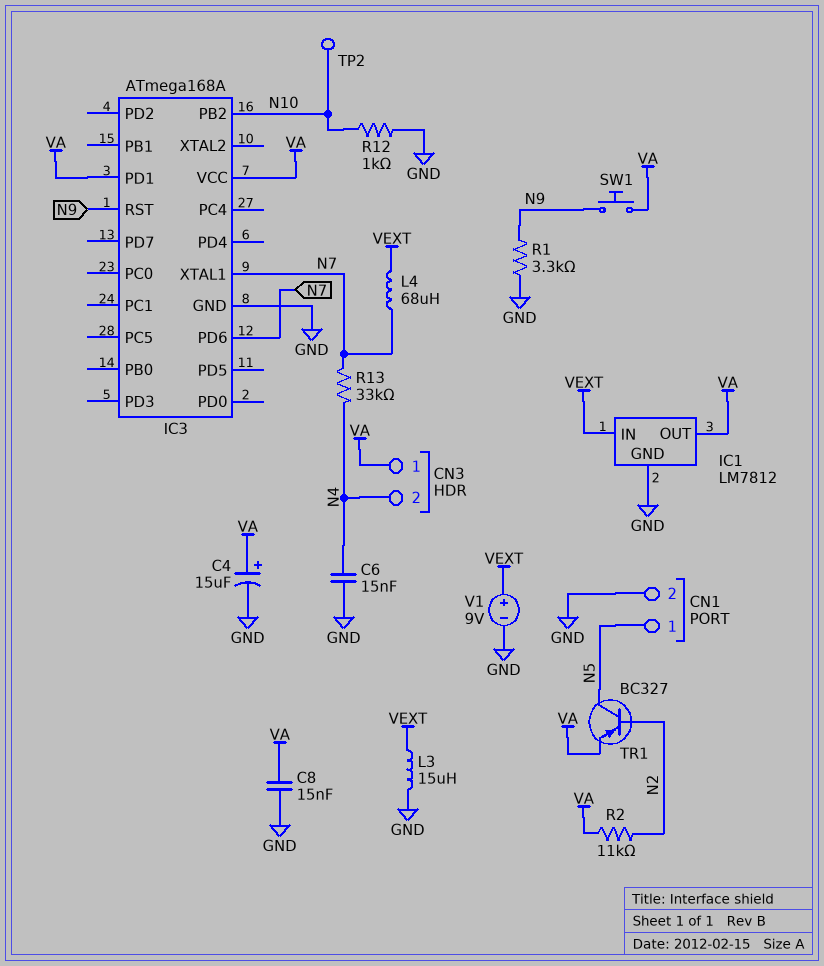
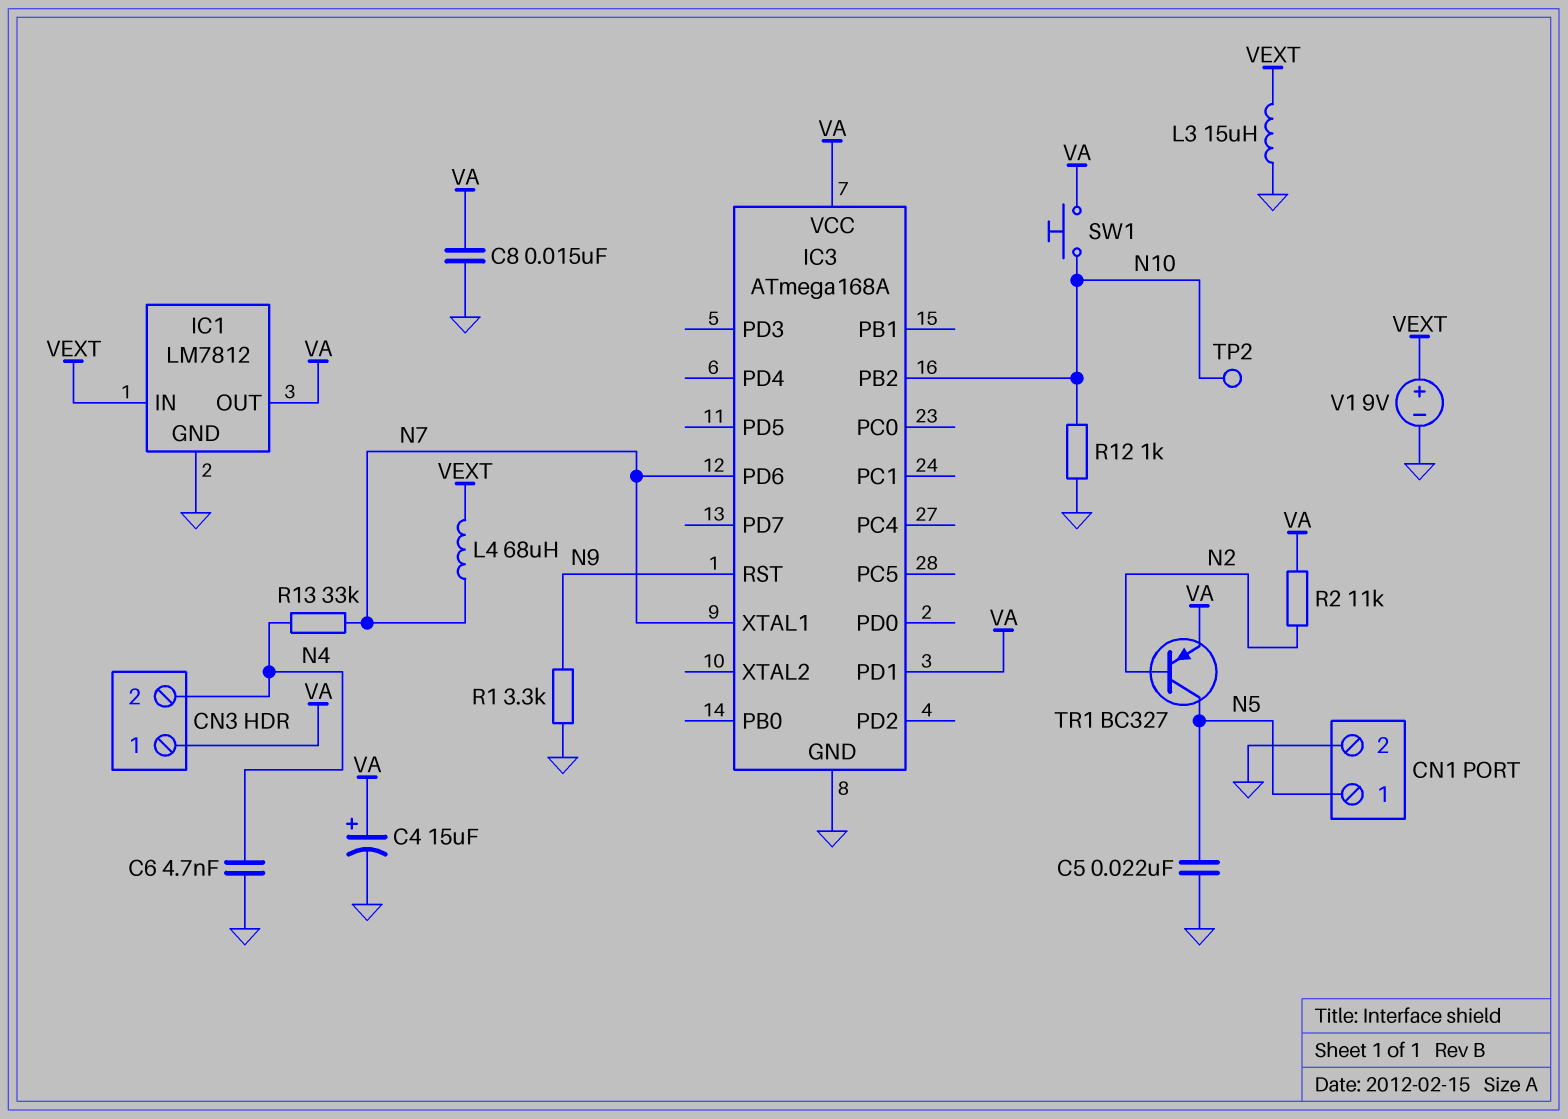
C5: none -> 22nF (GND, N5)
C6: 15nF (GND, N4) -> 4.7nF (GND, N4)
SW1: button (N9, VA) -> button (N10, VA)

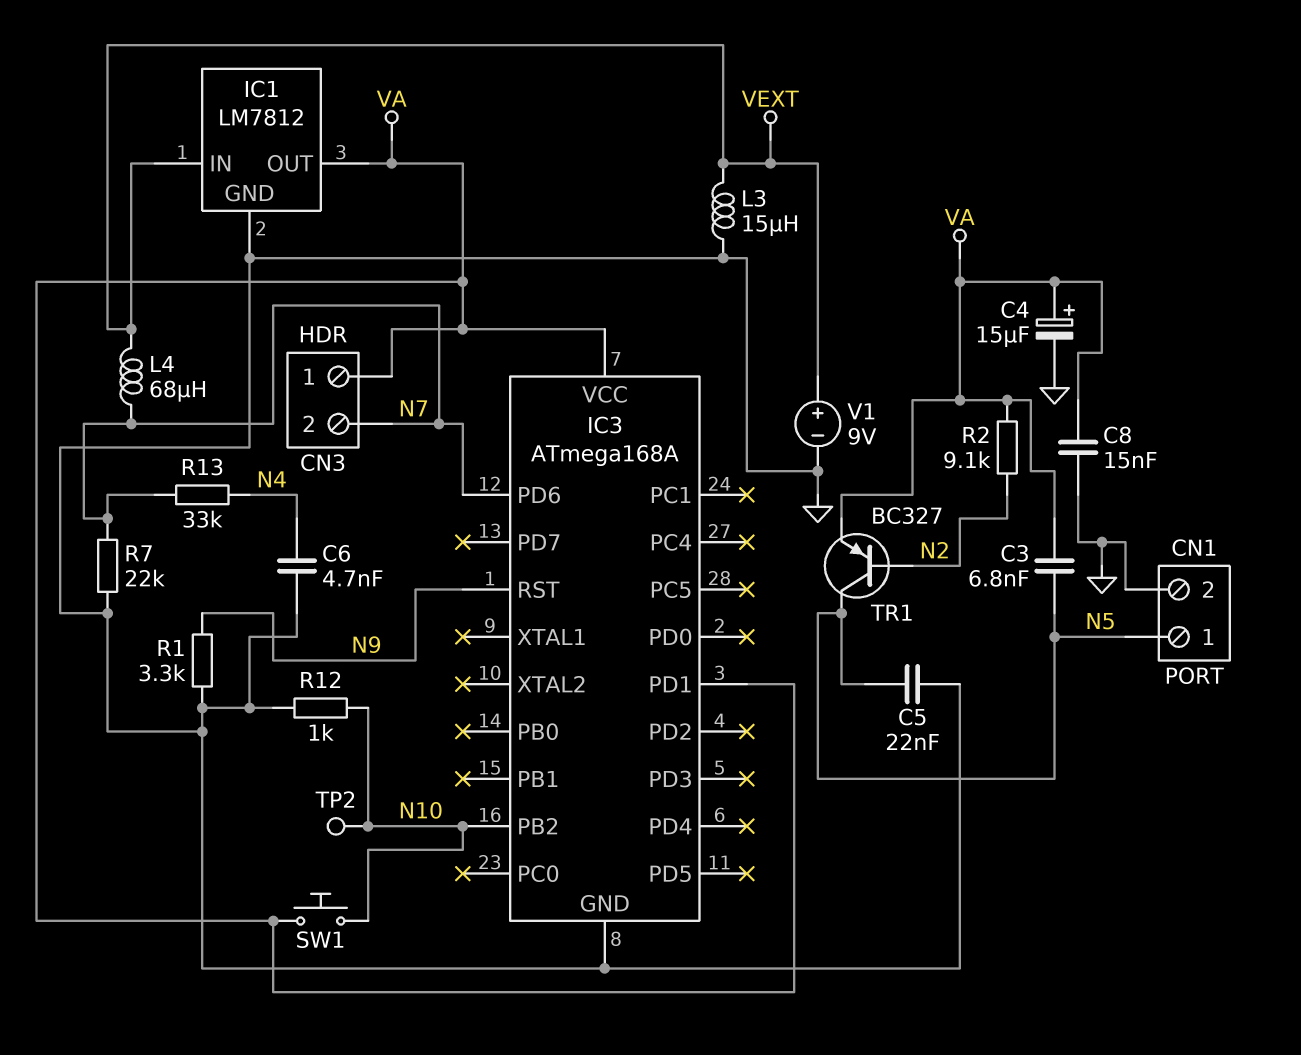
C3: none -> 6.8nF (N5, VA)
CN3 pin 2: N4 -> N7
IC3 pin XTAL1: N7 -> none
R2: 11k (N2, VA) -> 9.1k (N2, VA)
R7: none -> 22k (GND, N7)

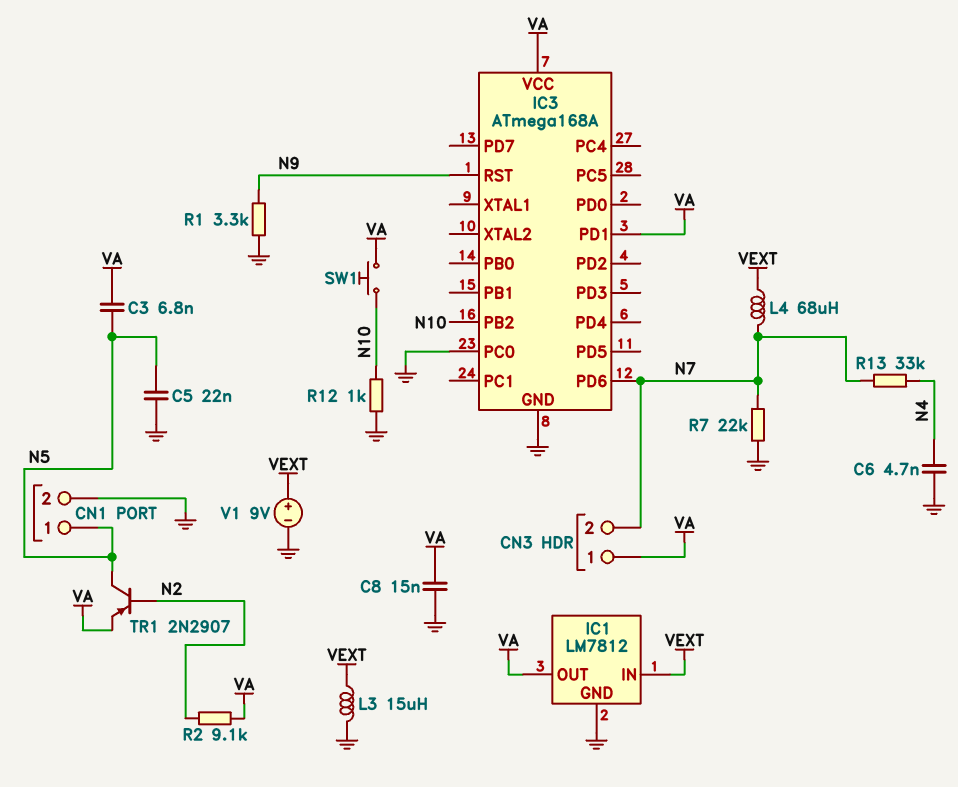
C4: 15uF (plus VA, minus GND) -> none
IC3 pin PC0: none -> GND
TP2: test point (N10) -> none
TR1: PNP BC327 (B N2, C N5, E VA) -> PNP 2N2907 (B N2, C N5, E VA)

